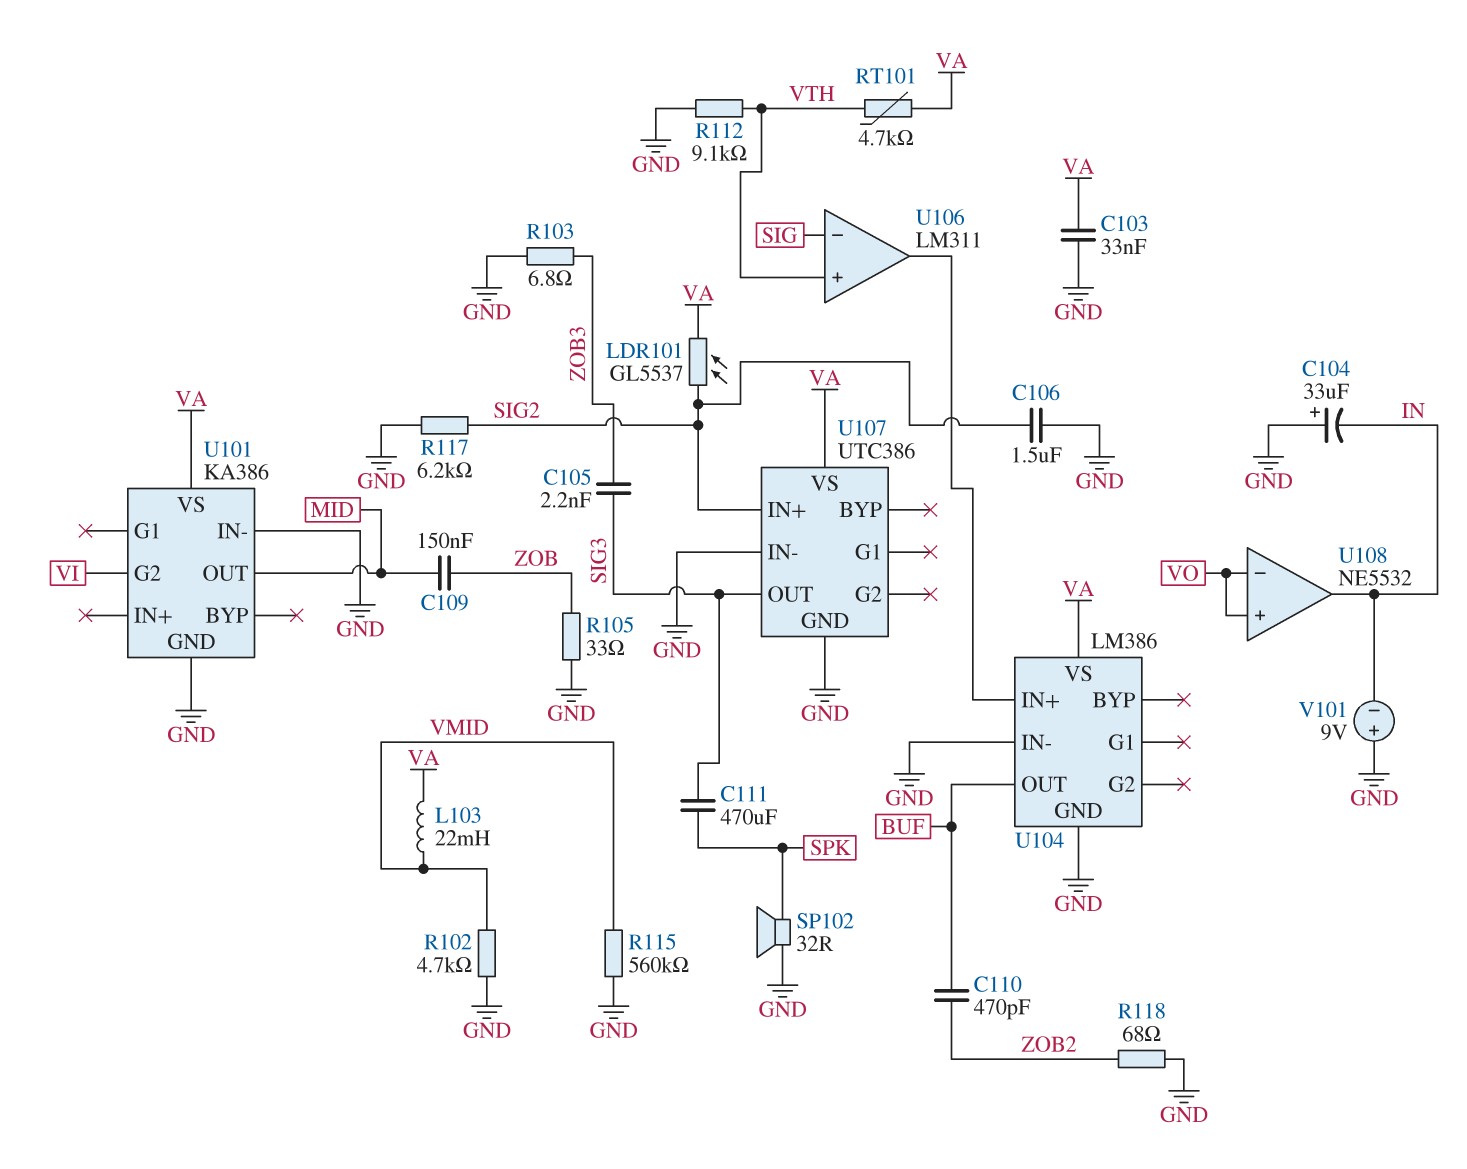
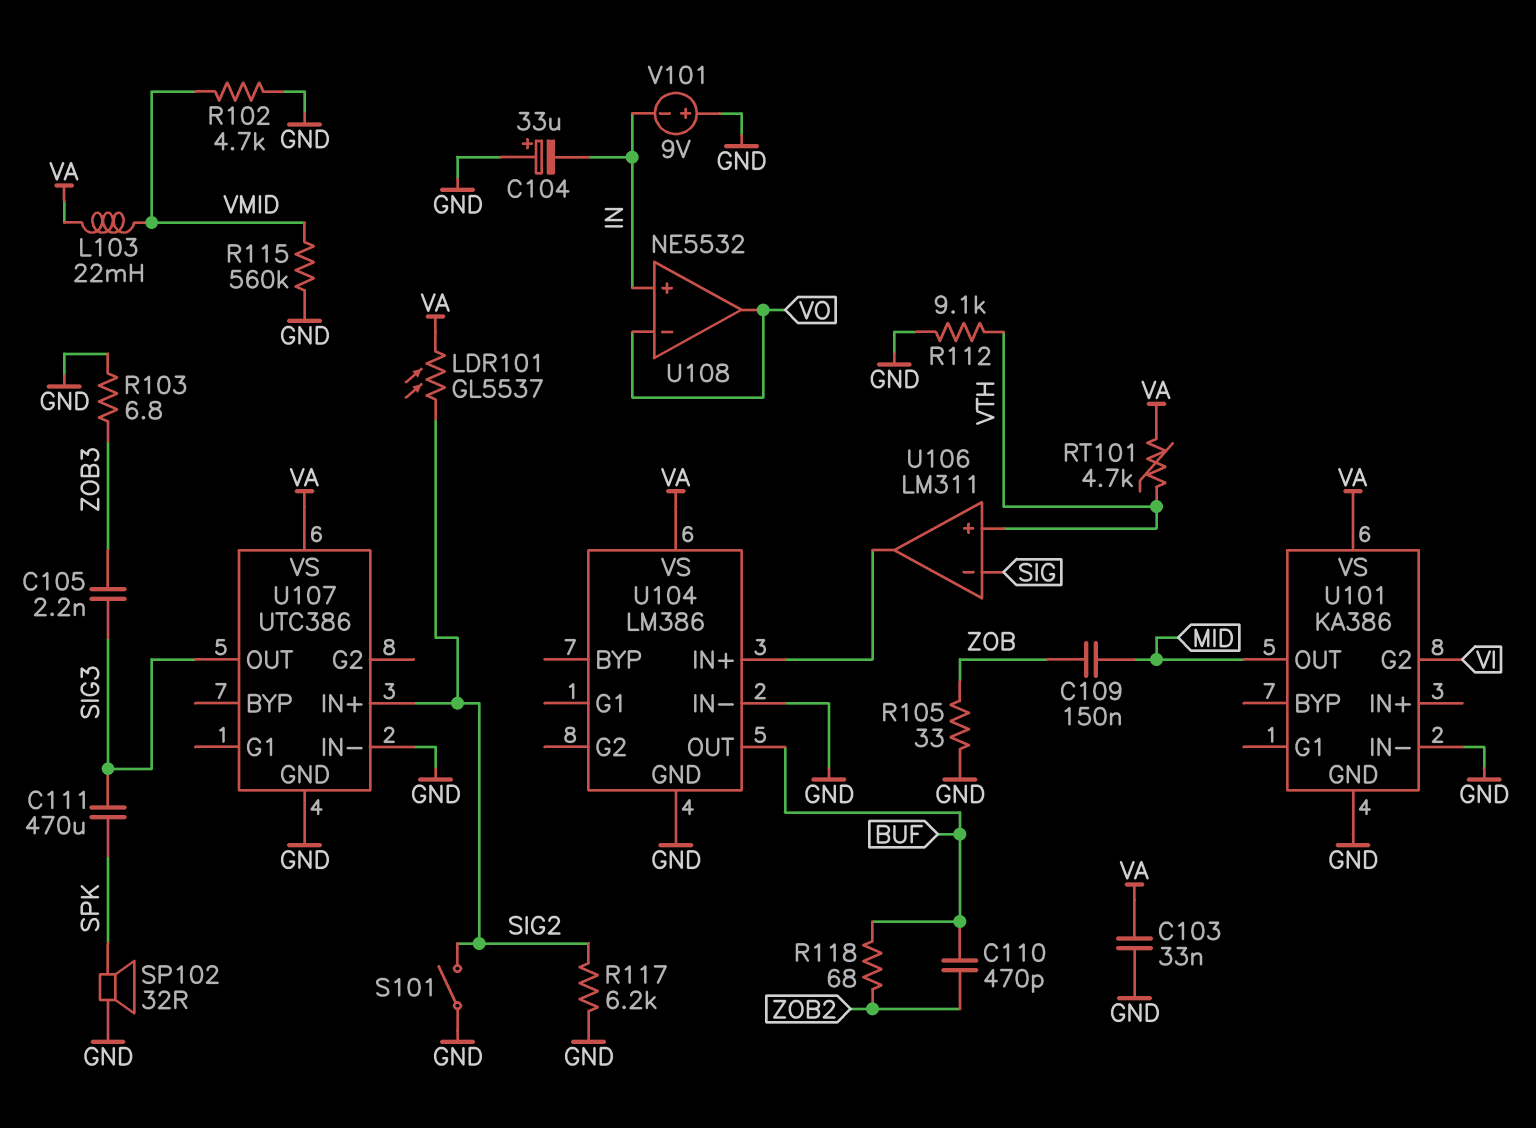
C106: 1.5uF (GND, SIG2) -> none
R118: 68 (GND, ZOB2) -> 68 (BUF, ZOB2)
S101: none -> switch (GND, SIG2)
U108 pin in+: VO -> IN
U108 pin out: IN -> VO

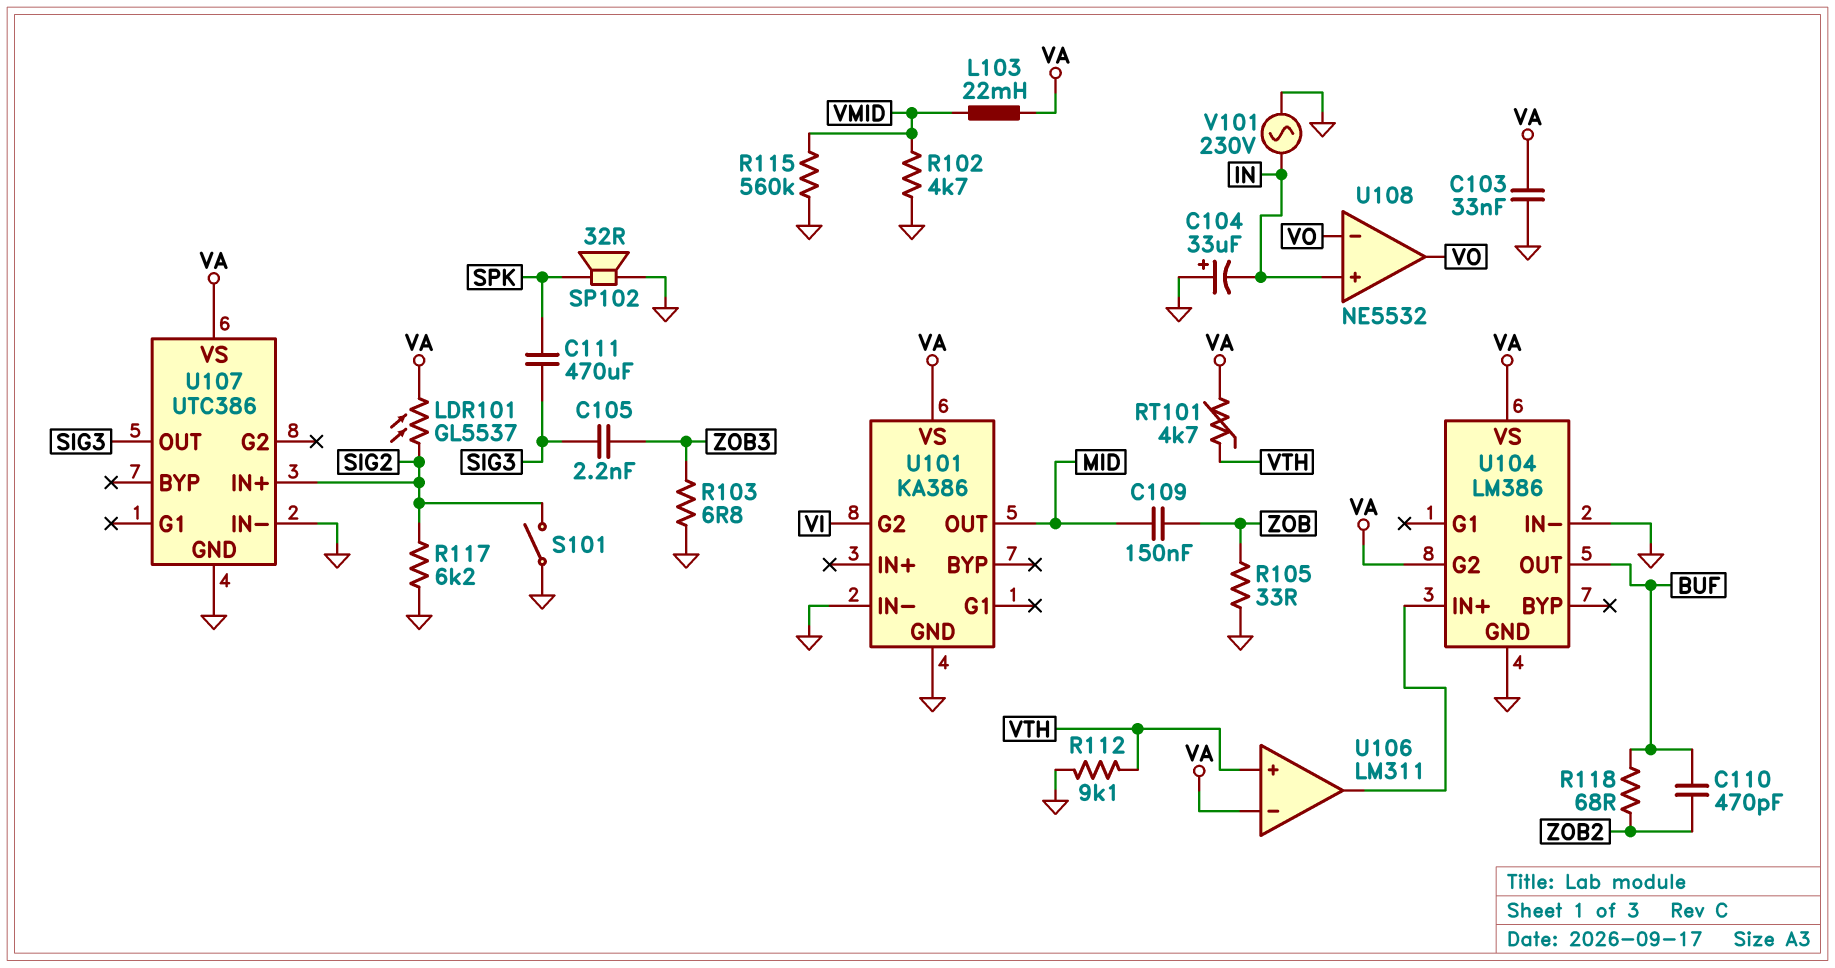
U104 pin G2: none -> VA
U106 pin in-: SIG -> VA
V101: 9V (plus GND, minus IN) -> AC 230V (GND, IN)

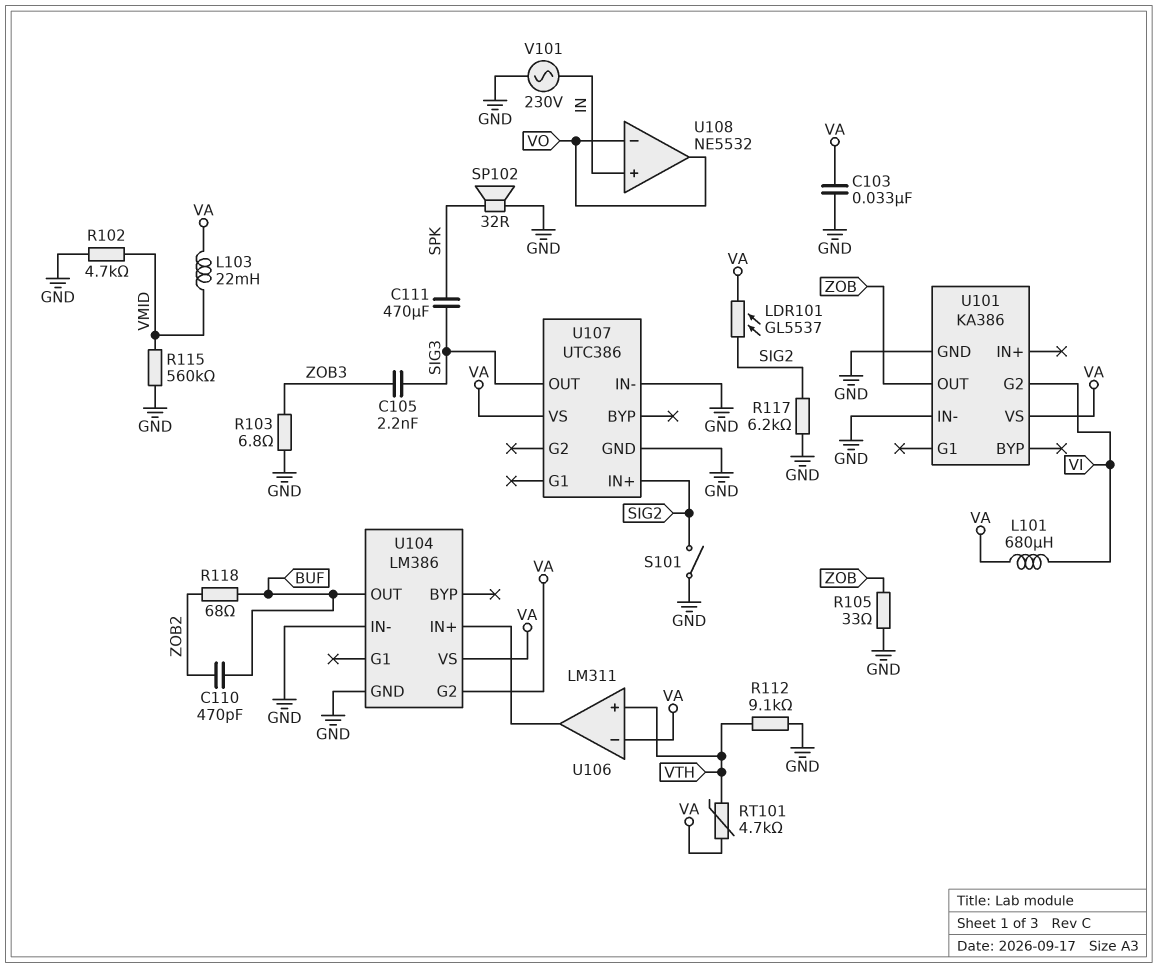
C104: 33uF (plus GND, minus IN) -> none
C109: 150nF (MID, ZOB) -> none
L101: none -> 680uH (VA, VI)
U101 pin OUT: MID -> ZOB

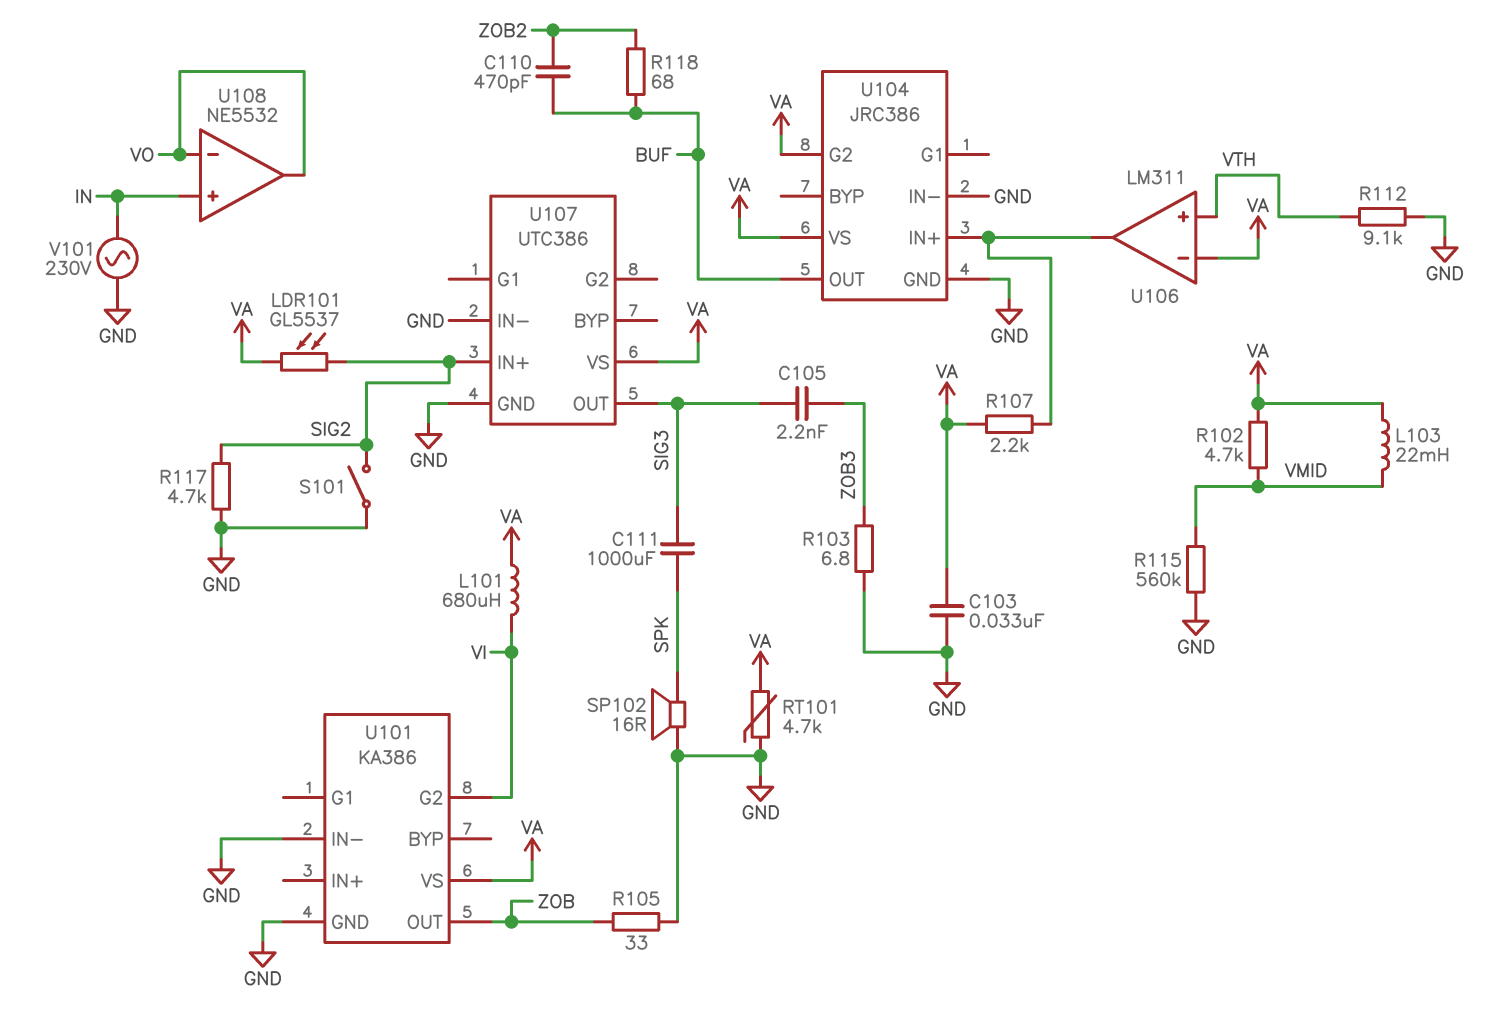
C111: 470uF (SIG3, SPK) -> 1000uF (SIG3, SPK)
R102: 4.7k (GND, VMID) -> 4.7k (VA, VMID)
R107: none -> 2.2k (U104/IN+, VA)
R117: 6.2k (GND, SIG2) -> 4.7k (GND, SIG2)
RT101: 4.7k (VA, VTH) -> 4.7k (GND, VA)
SP102: speaker 32R (GND, SPK) -> speaker 16R (GND, SPK)
U104: LM386 -> JRC386

